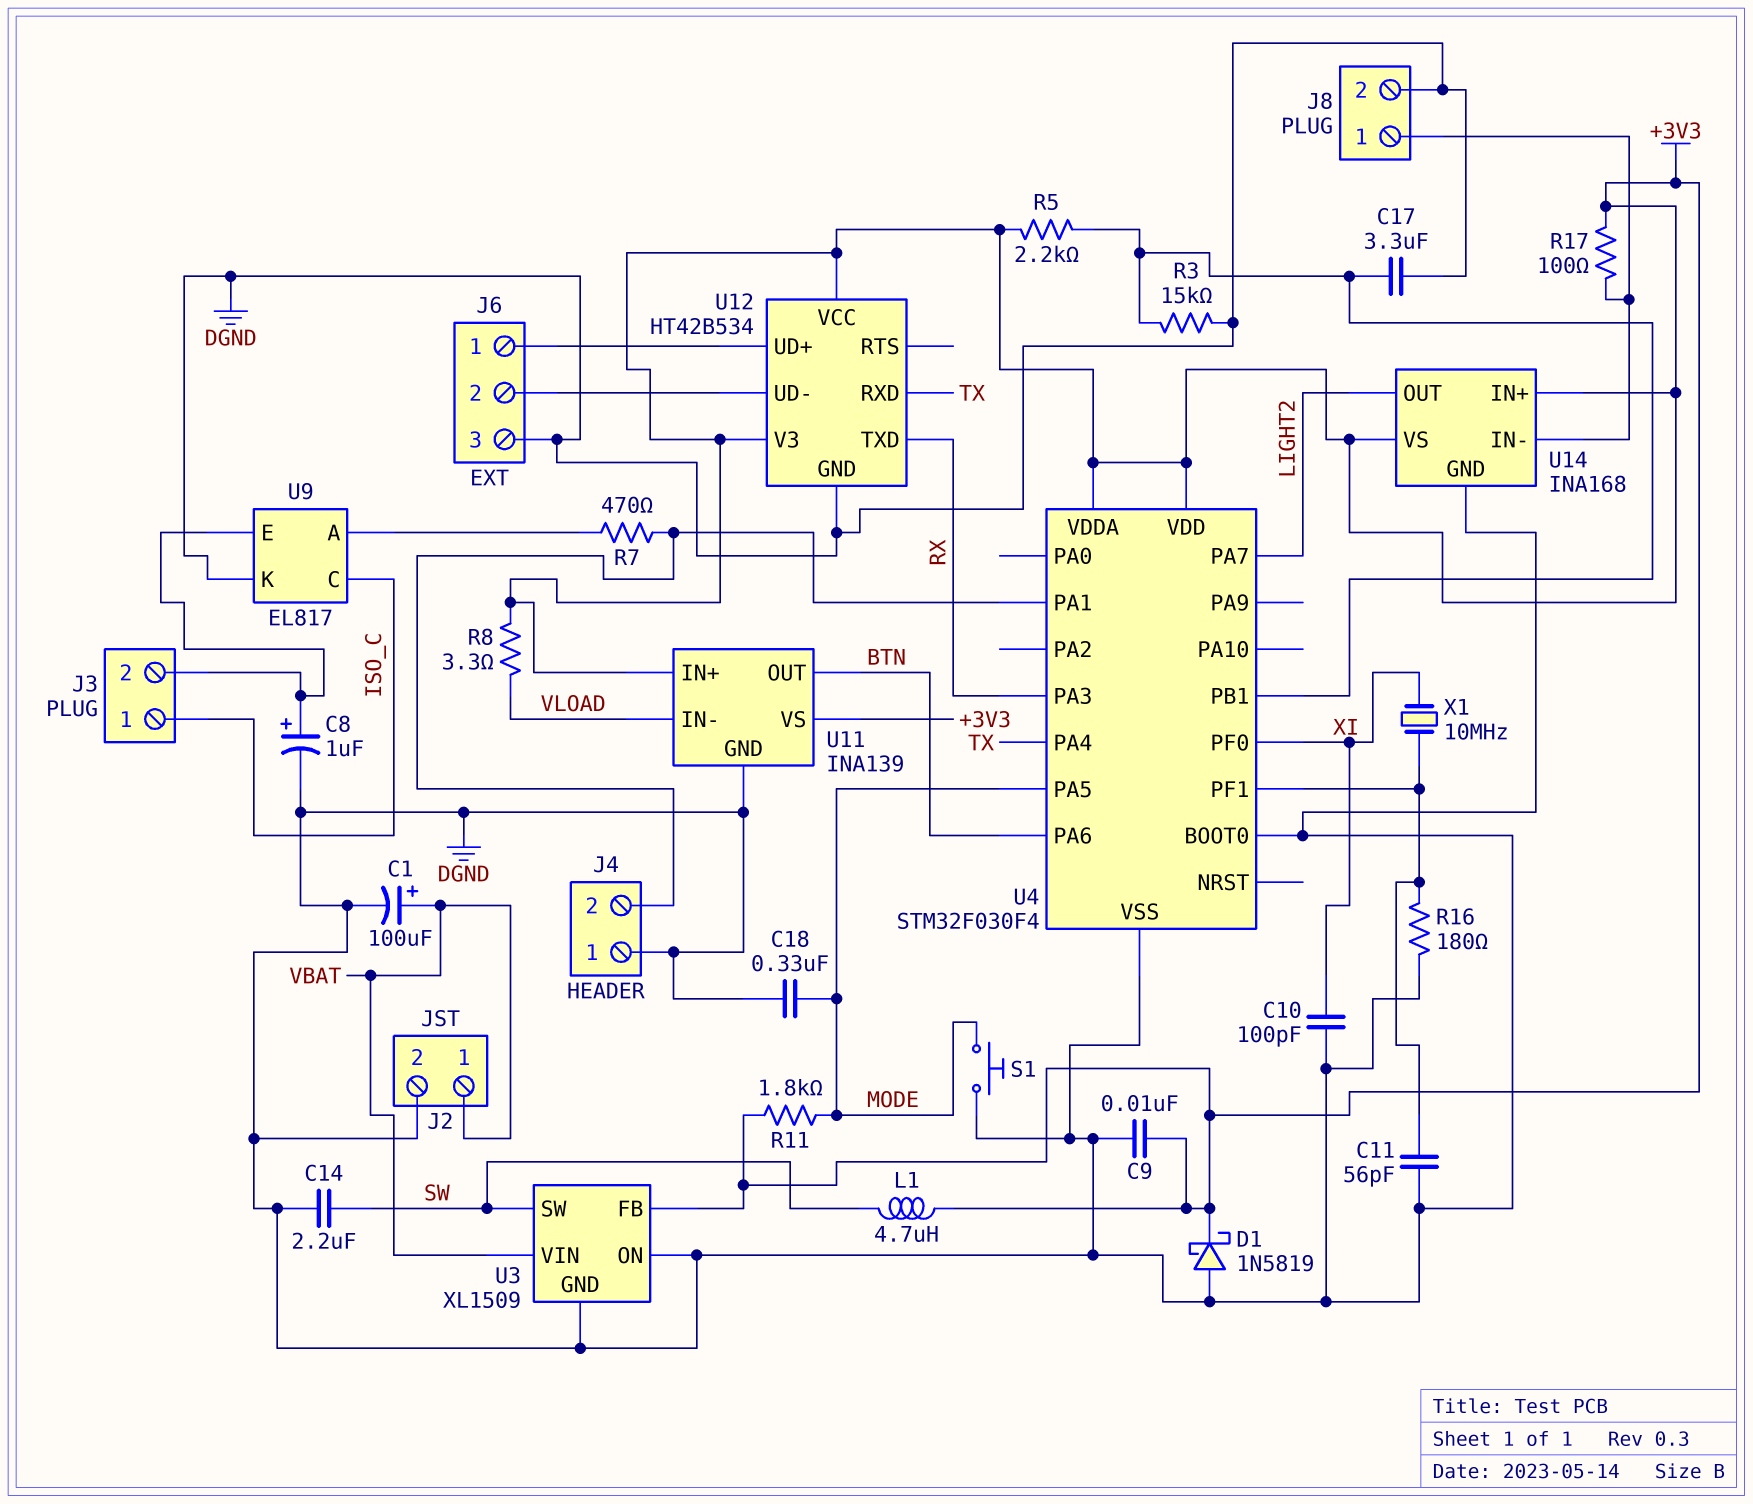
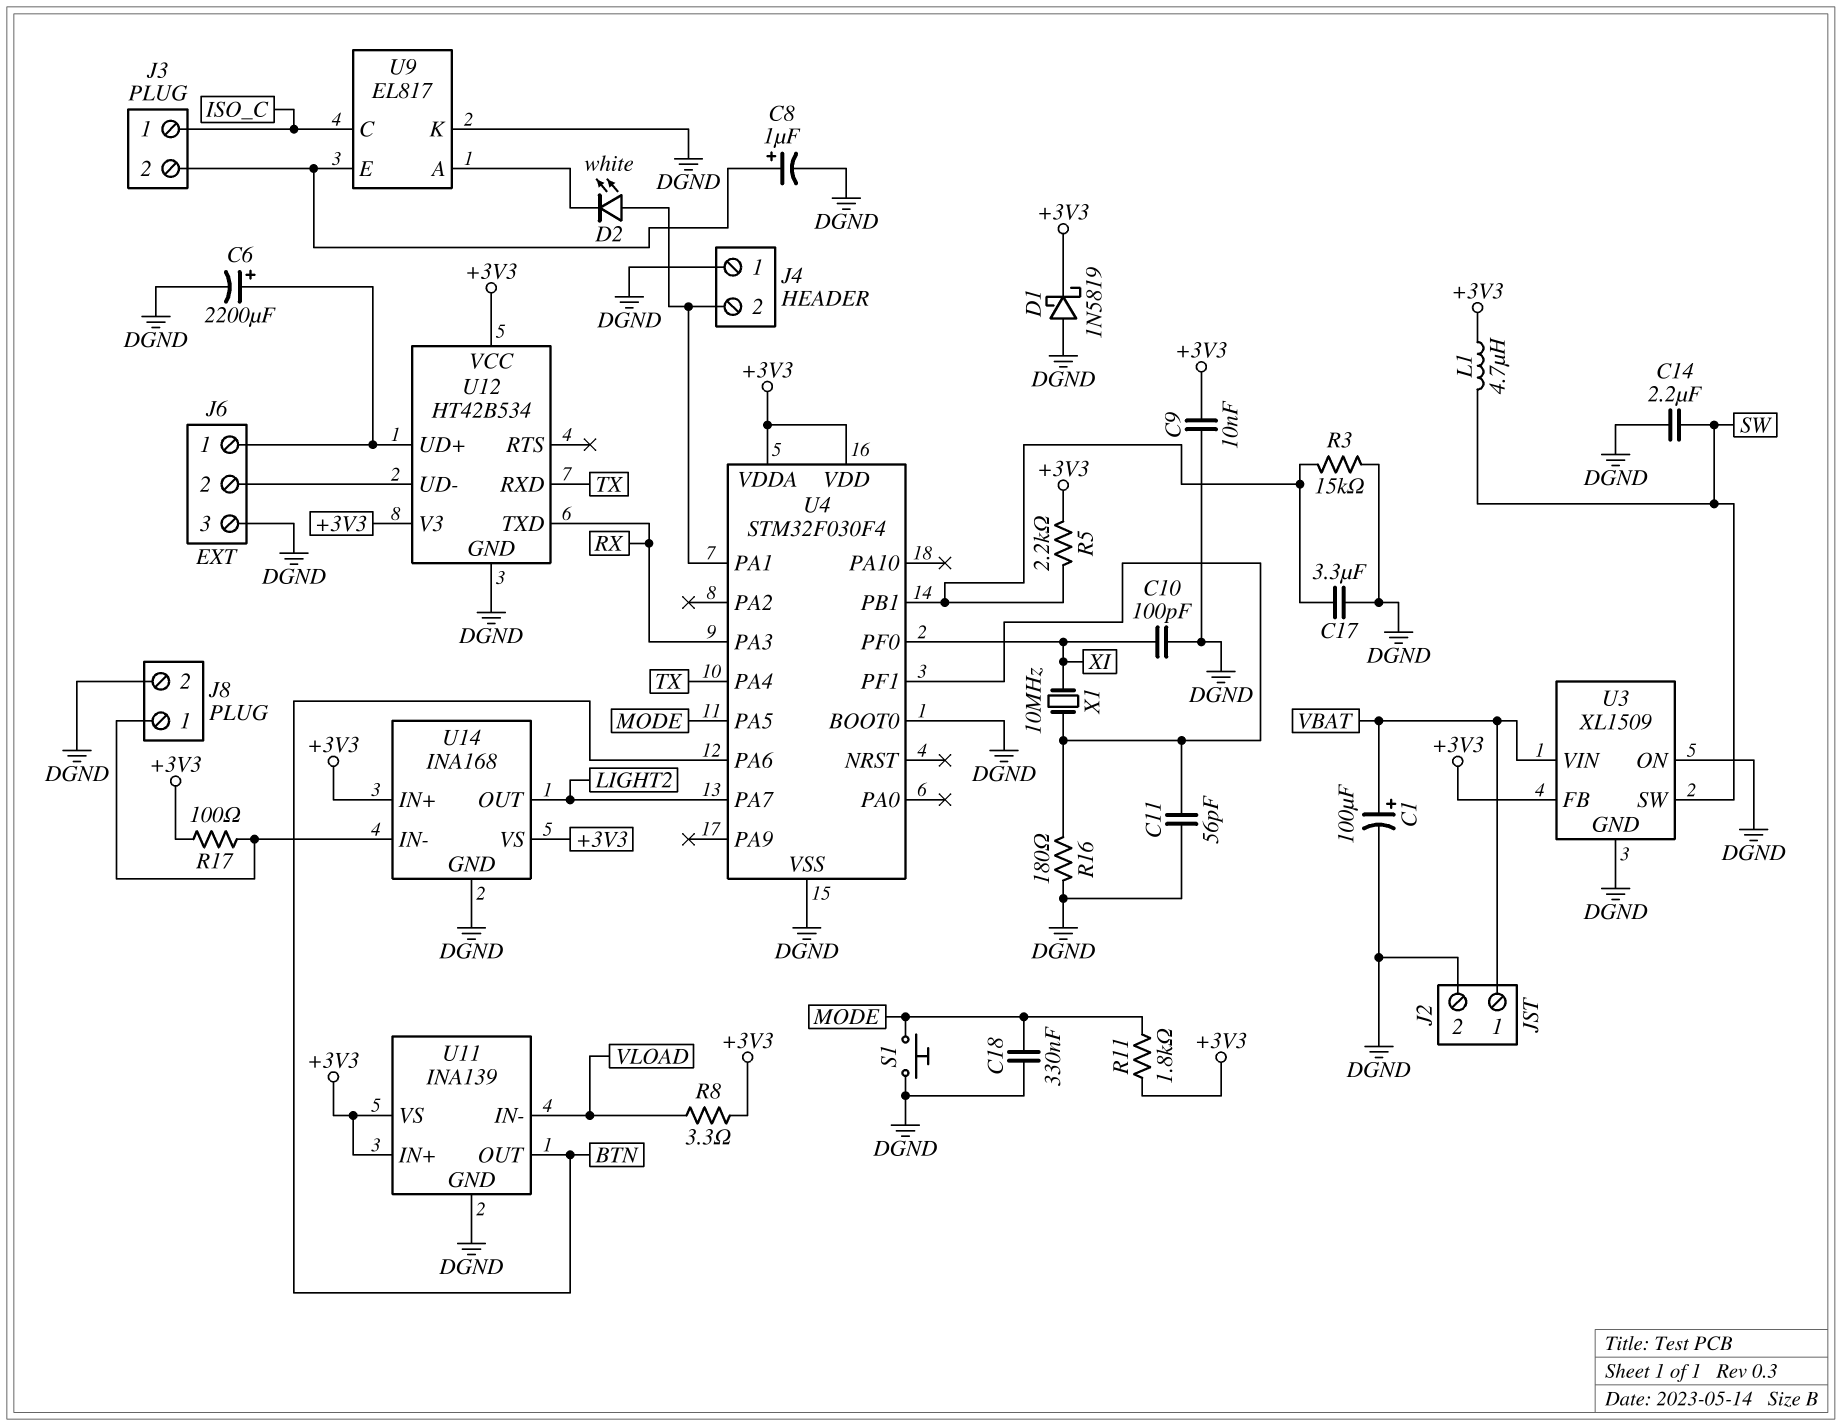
C6: none -> 2200uF (plus J6/1, minus DGND)
D2: none -> LED white (A J4/2, K U9/A)
R7: 470 (J4/2, U9/A) -> none

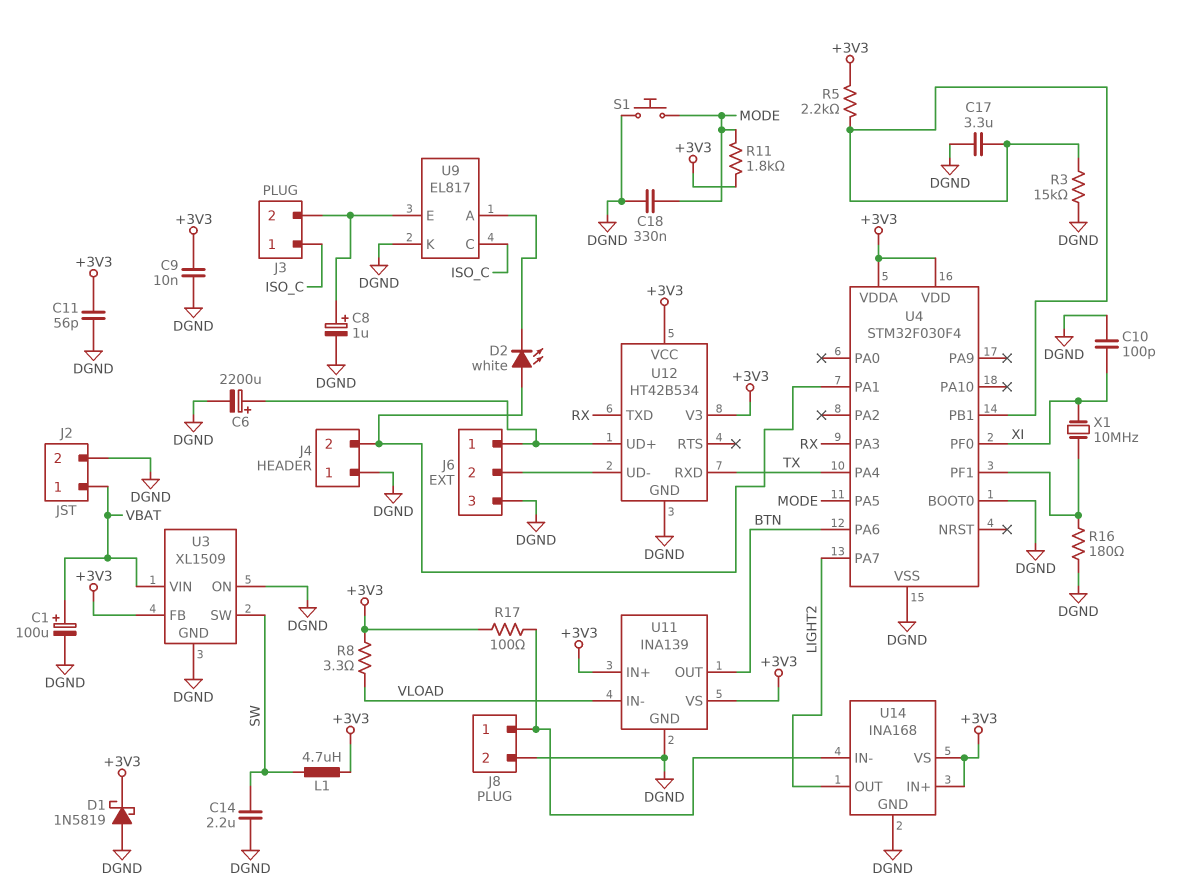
C11: 56pF (DGND, U4/PF1) -> 56pF (+3V3, DGND)

